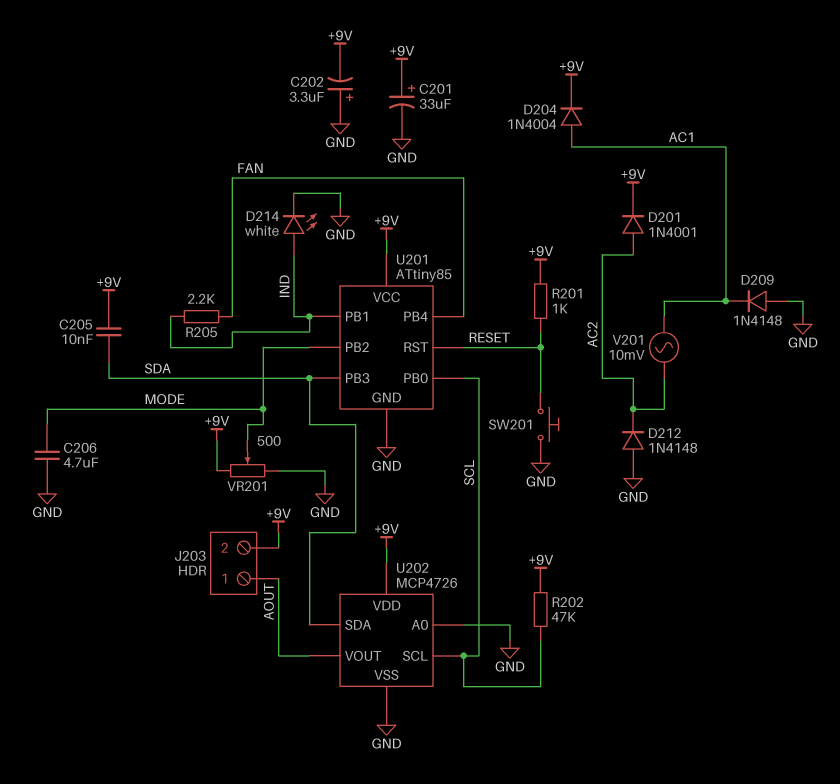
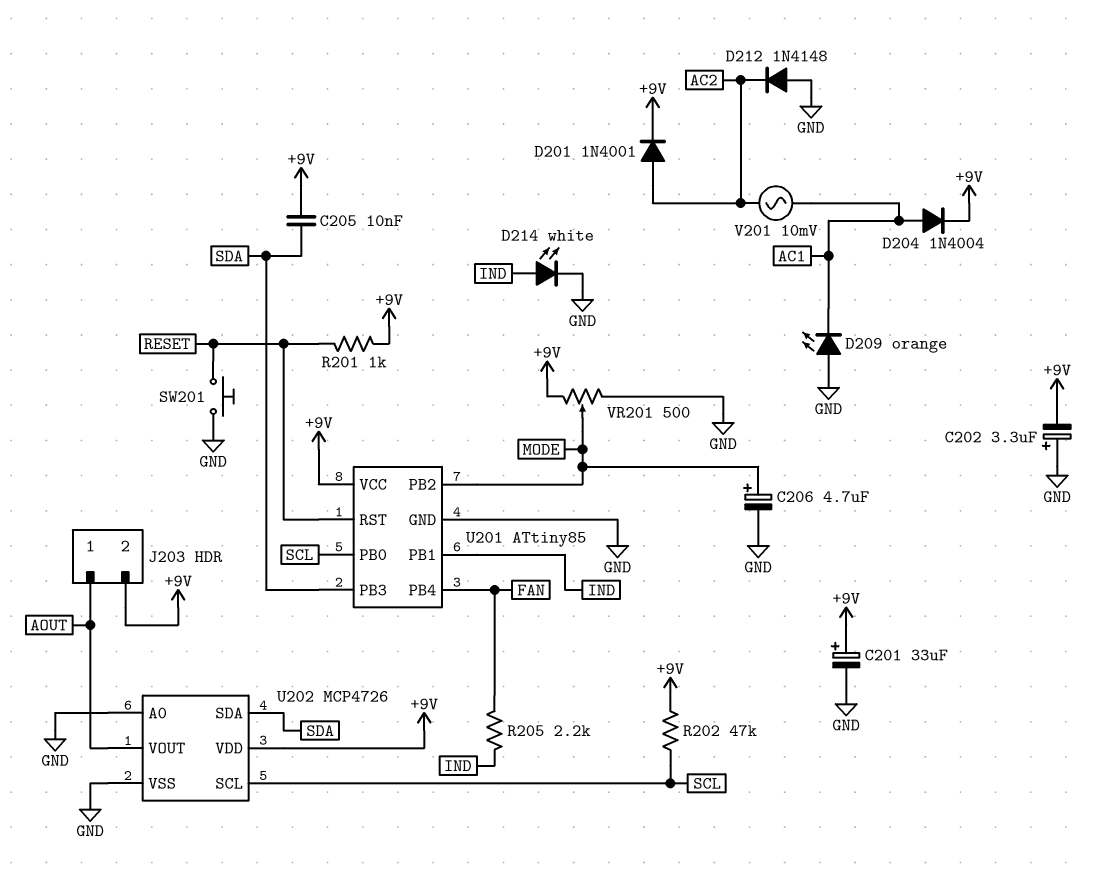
C206: 4.7uF (GND, MODE) -> 4.7uF (plus MODE, minus GND)
D209: diode 1N4148 (A GND, K AC1) -> LED orange (A GND, K AC1)

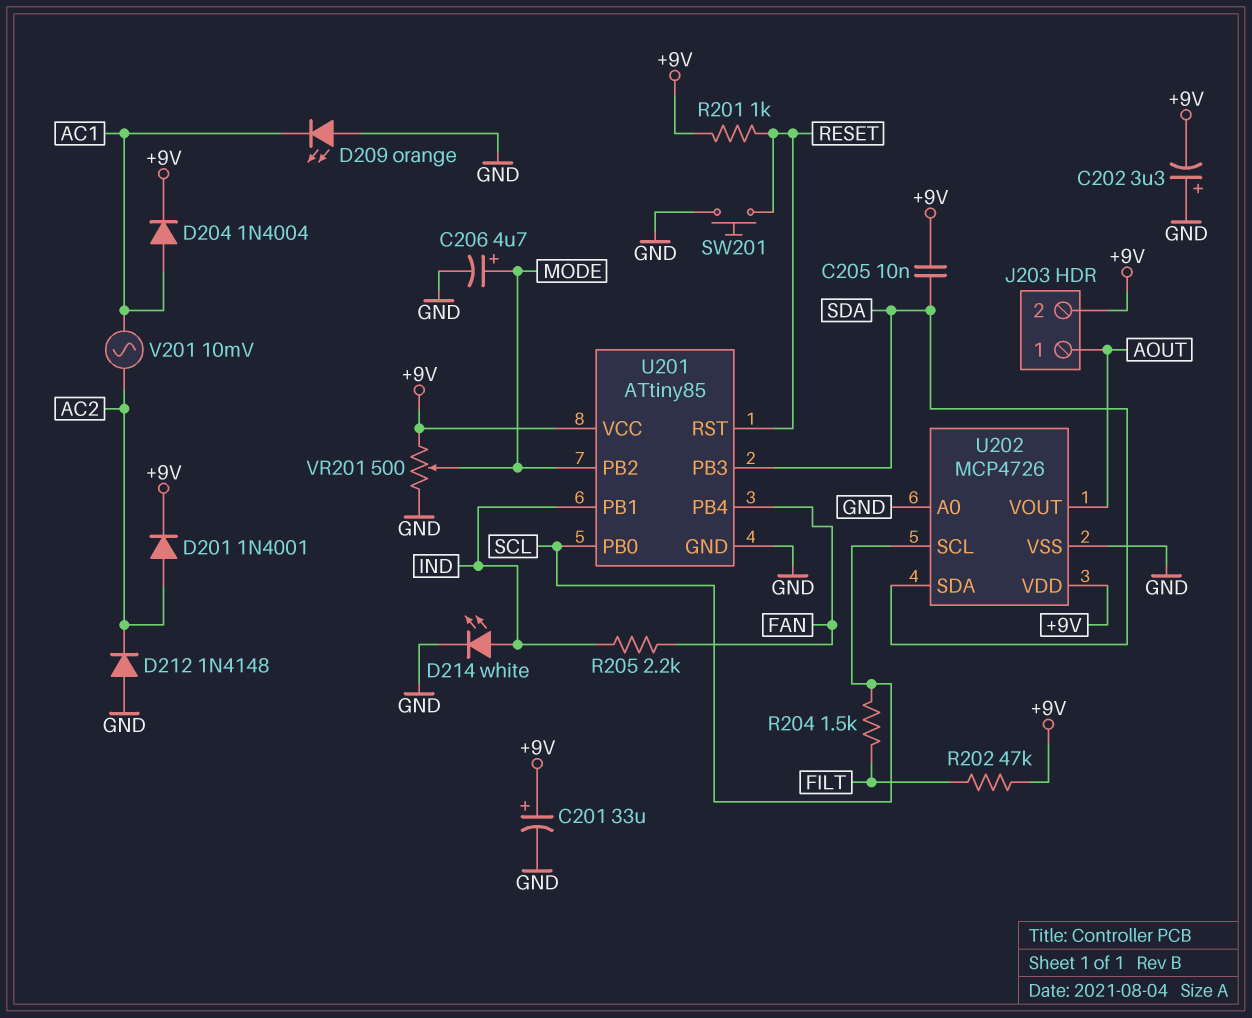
R202: 47k (+9V, SCL) -> 47k (+9V, FILT)
R204: none -> 1.5k (FILT, SCL)

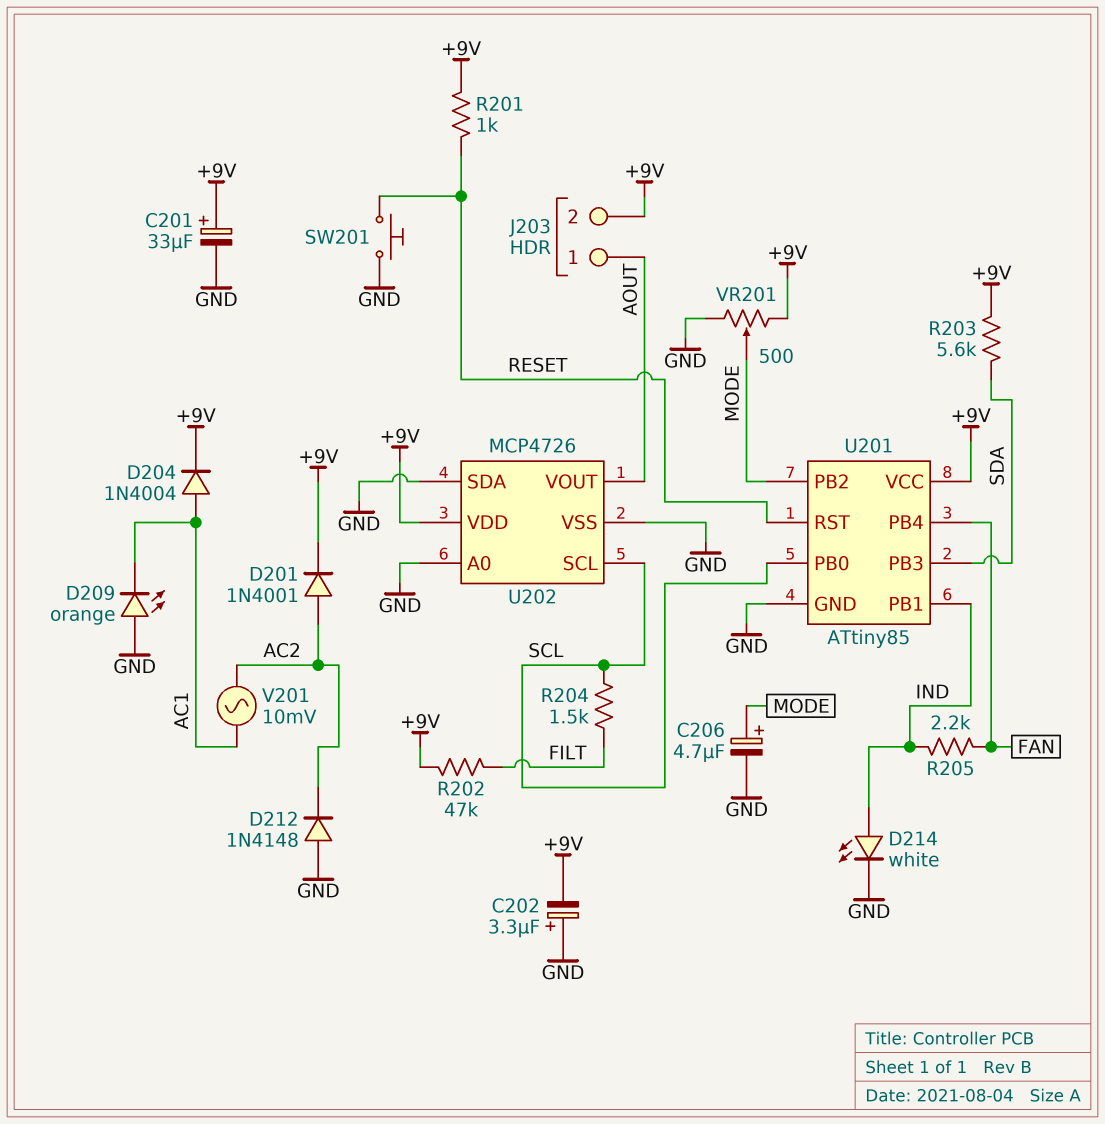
C205: 10nF (+9V, SDA) -> none
R203: none -> 5.6k (+9V, SDA)
U202 pin SDA: SDA -> GND

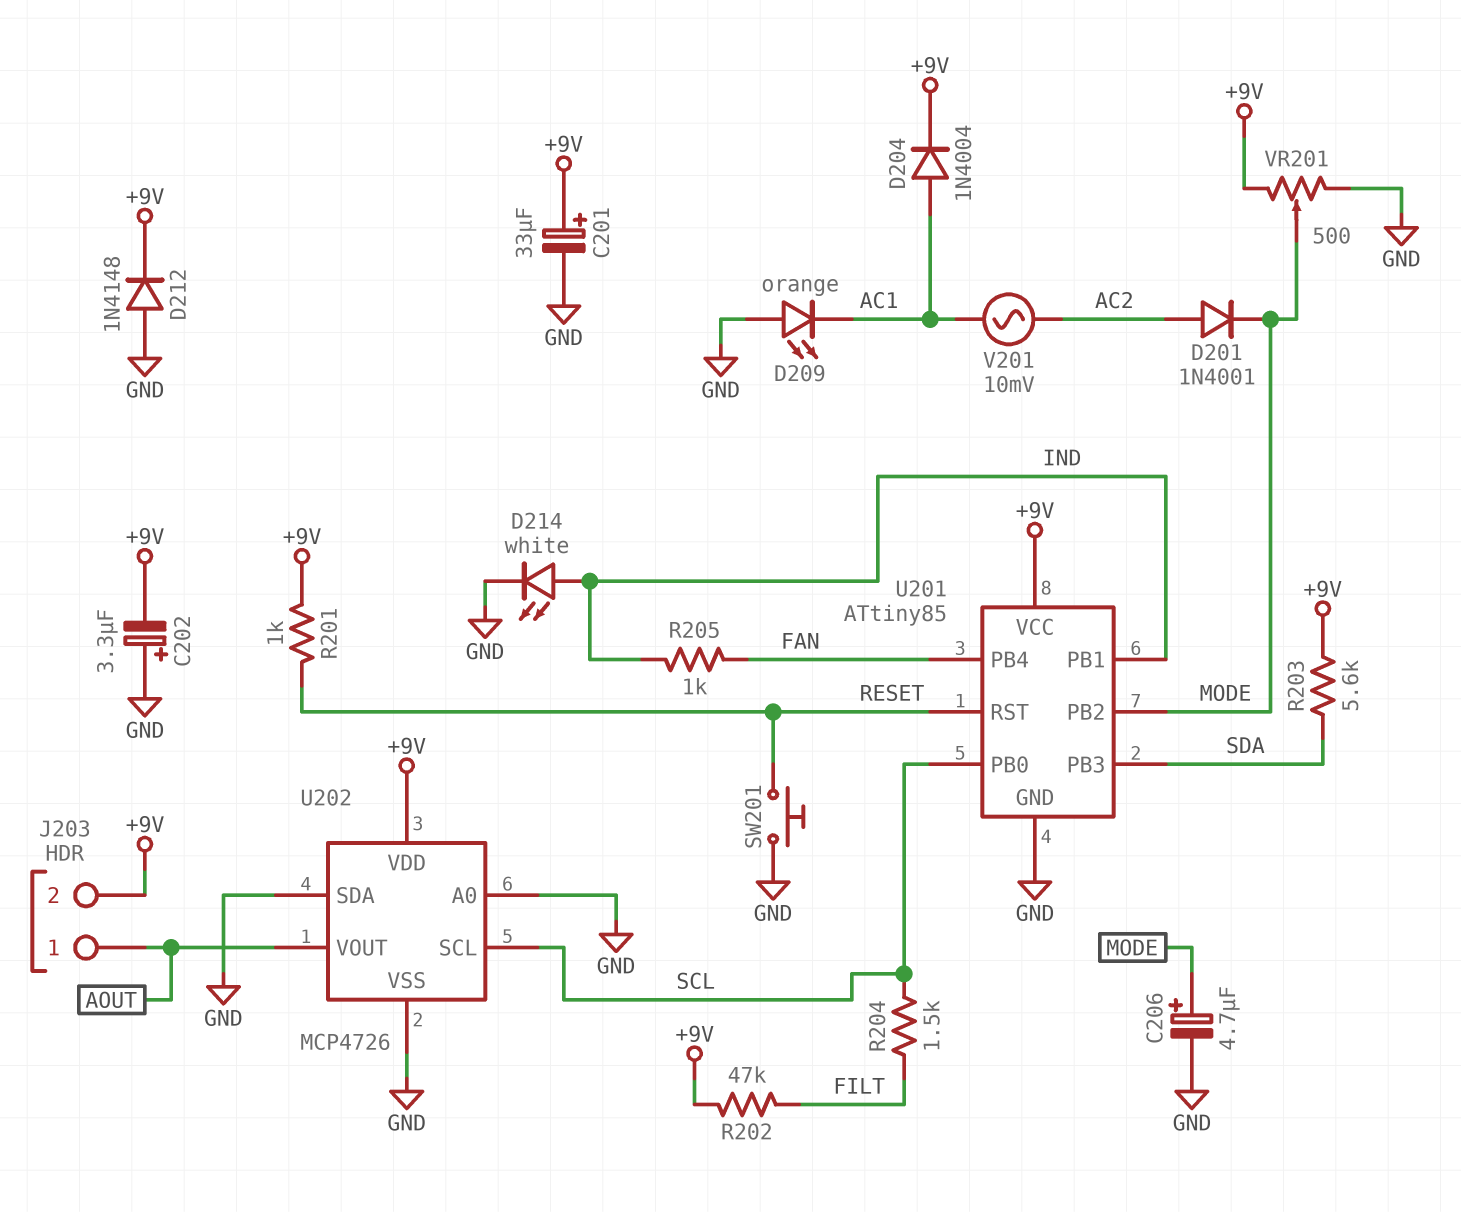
D201: diode 1N4001 (A AC2, K +9V) -> diode 1N4001 (A AC2, K MODE)
D212: diode 1N4148 (A GND, K AC2) -> diode 1N4148 (A GND, K +9V)
R205: 2.2k (FAN, IND) -> 1k (FAN, IND)

